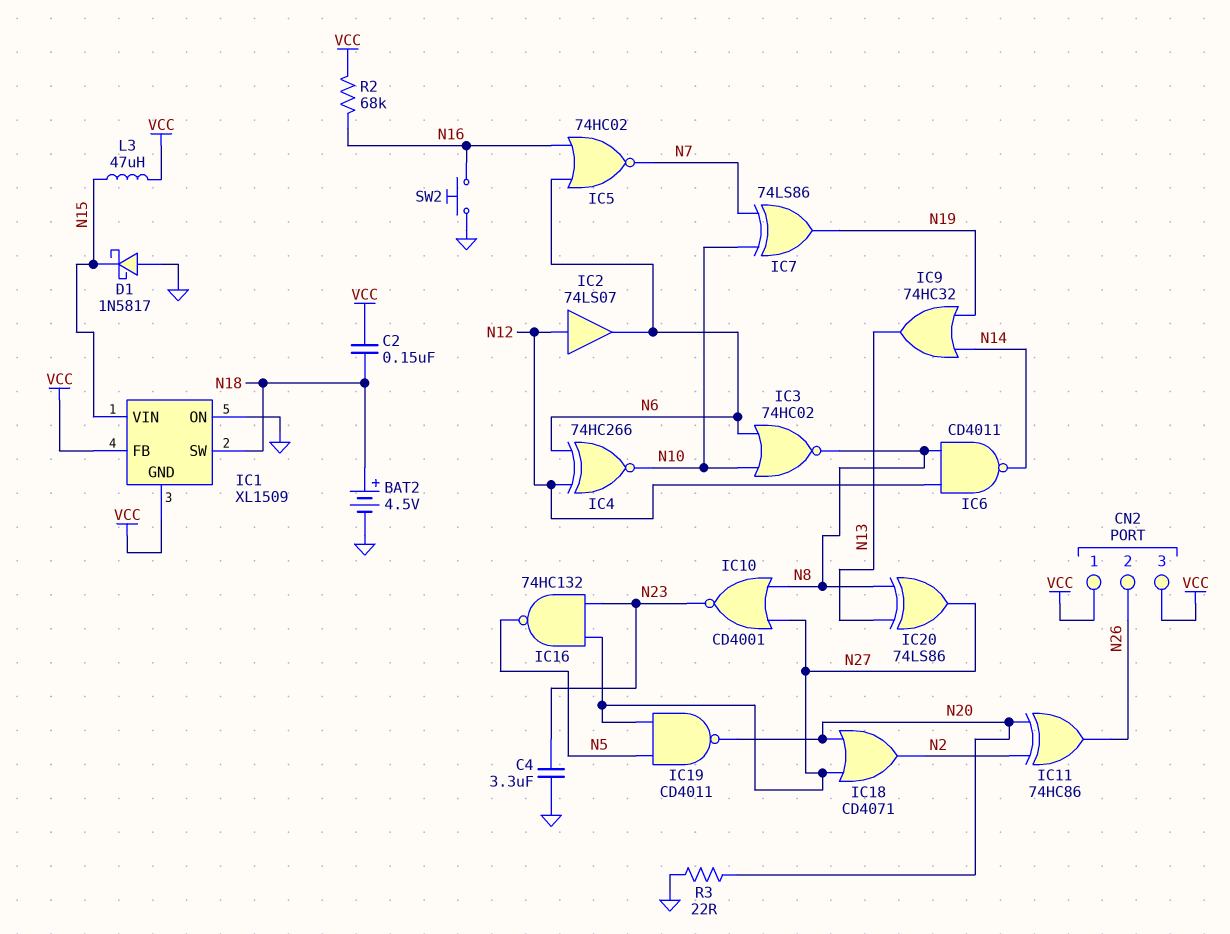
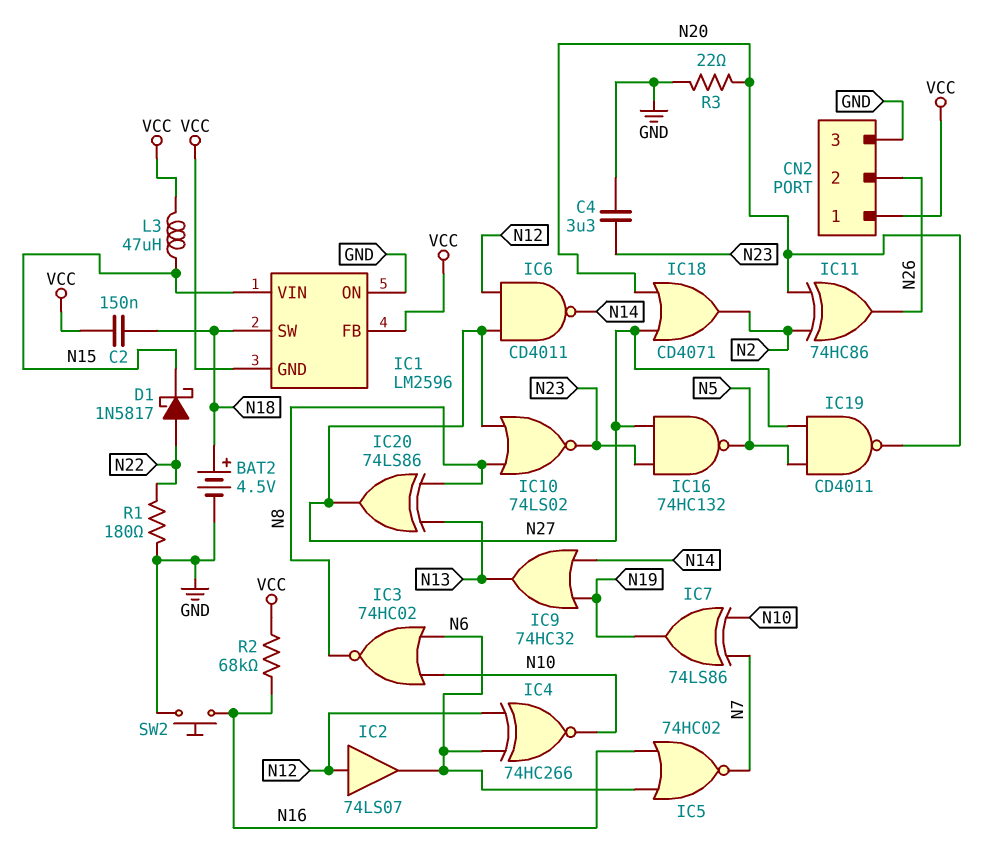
CN2 pin 3: VCC -> GND
D1: schottky 1N5817 (A GND, K N15) -> schottky 1N5817 (A N22, K N15)
IC1: XL1509 -> LM2596
IC6: NAND CD4011 (in N8, in N12, out N14) -> NAND CD4011 (in N12, in N27, out N14)
IC10: NOR CD4001 (in N8, in N27, out N23) -> NOR 74LS02 (in N8, in N27, out N23)
R1: none -> 180 (GND, N22)

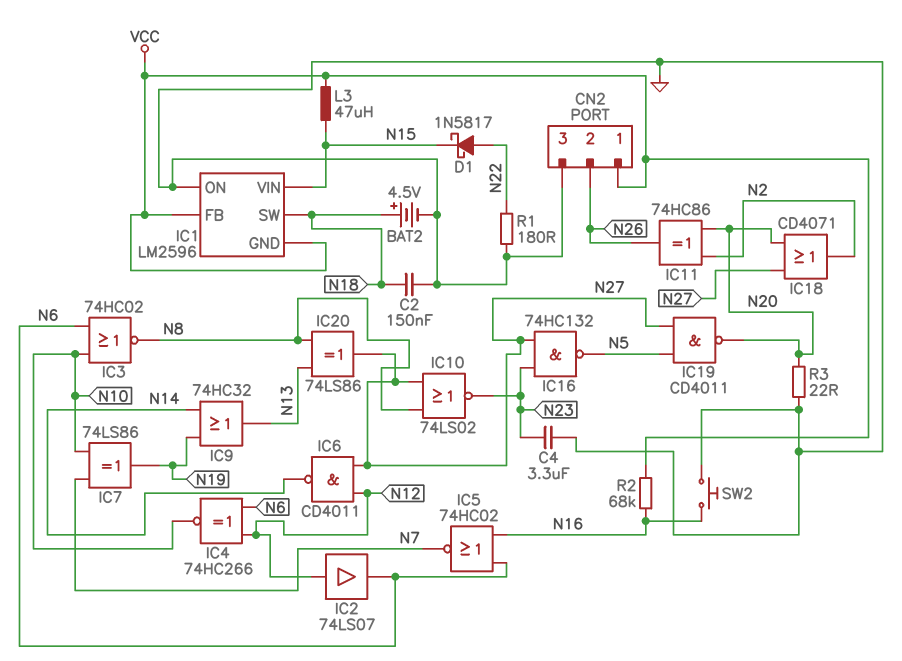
C2: 150nF (N18, VCC) -> 150nF (GND, N18)

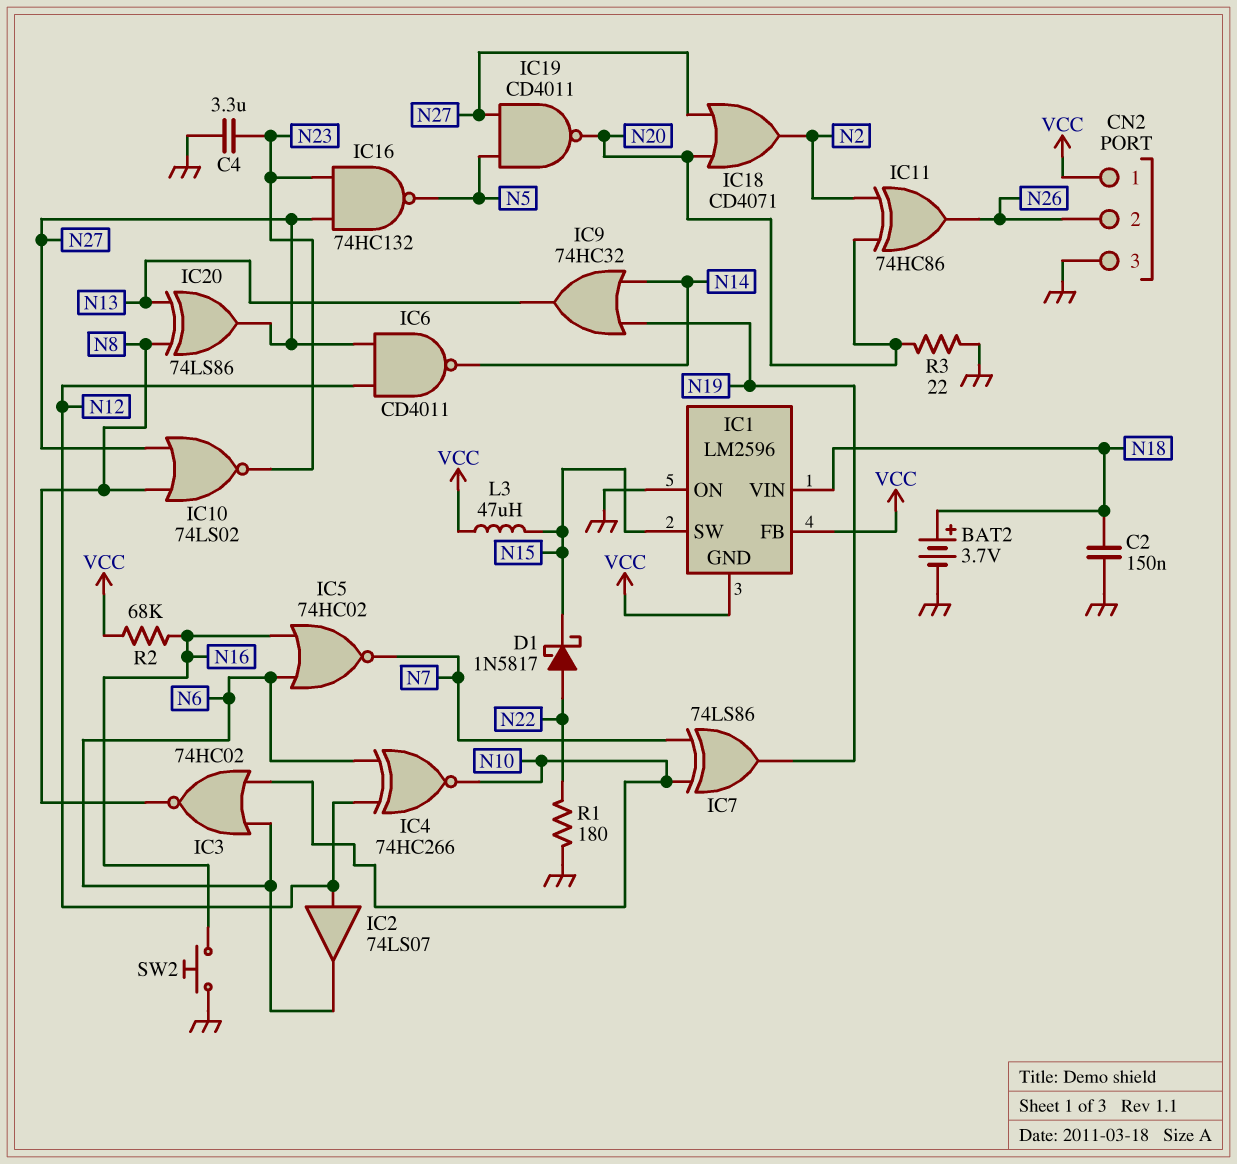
BAT2: 4.5V (plus N18, minus GND) -> 3.7V (plus N18, minus GND)
IC1 pin SW: N18 -> N15
IC1 pin VIN: N15 -> N18

